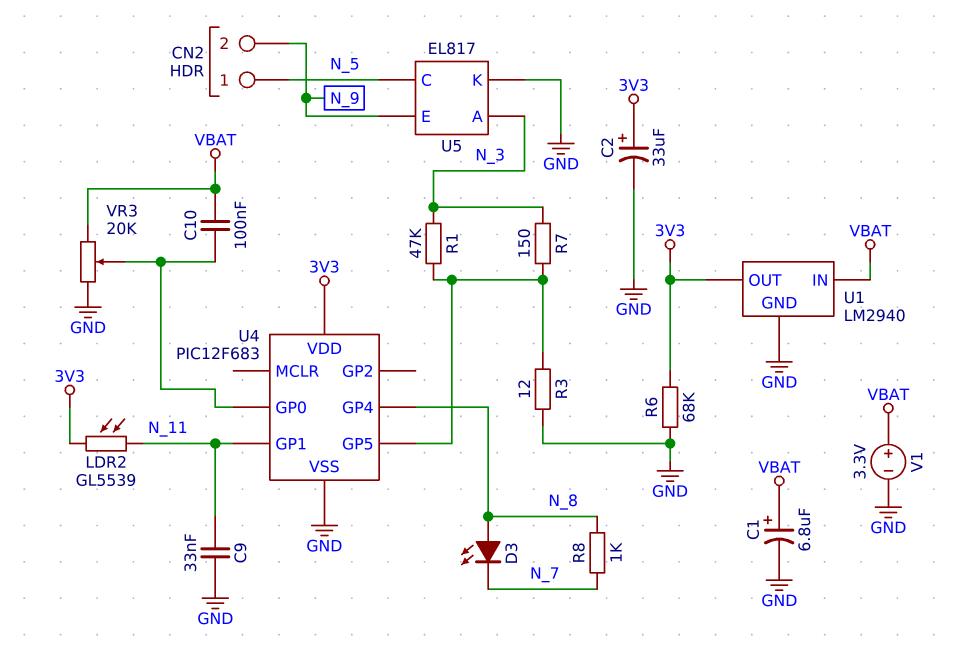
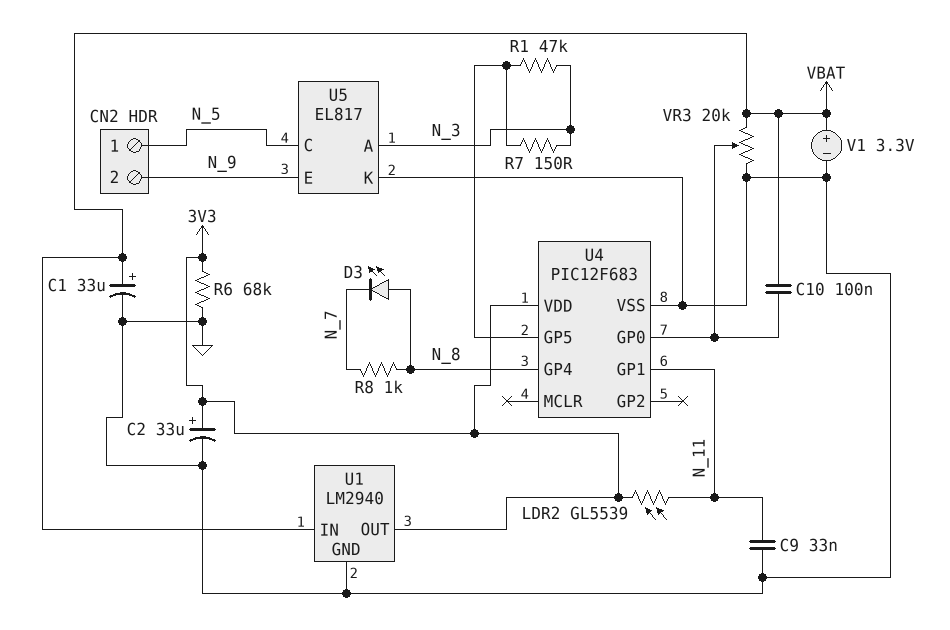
C1: 6.8uF (plus VBAT, minus GND) -> 33uF (plus VBAT, minus GND)
R3: 12 (GND, U4/GP5) -> none

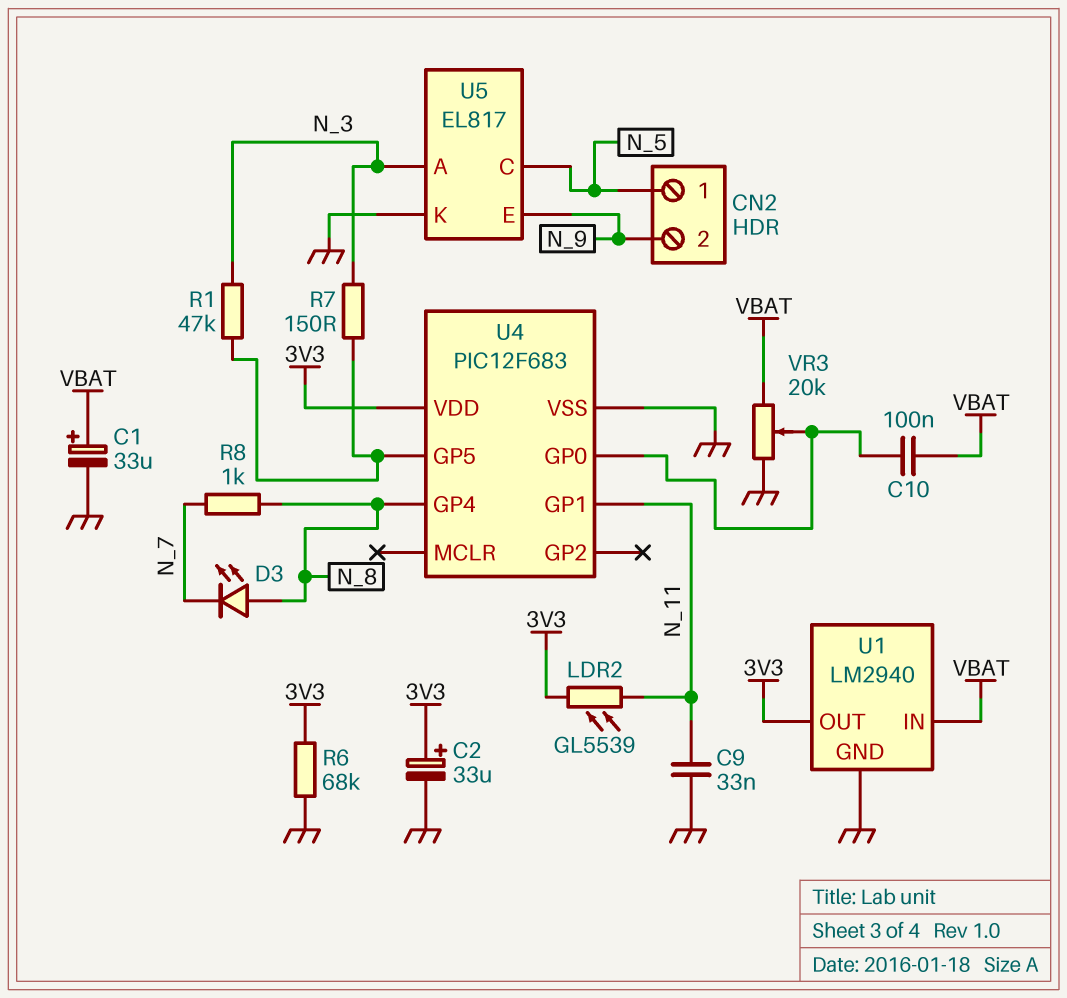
V1: 3.3V (plus VBAT, minus GND) -> none

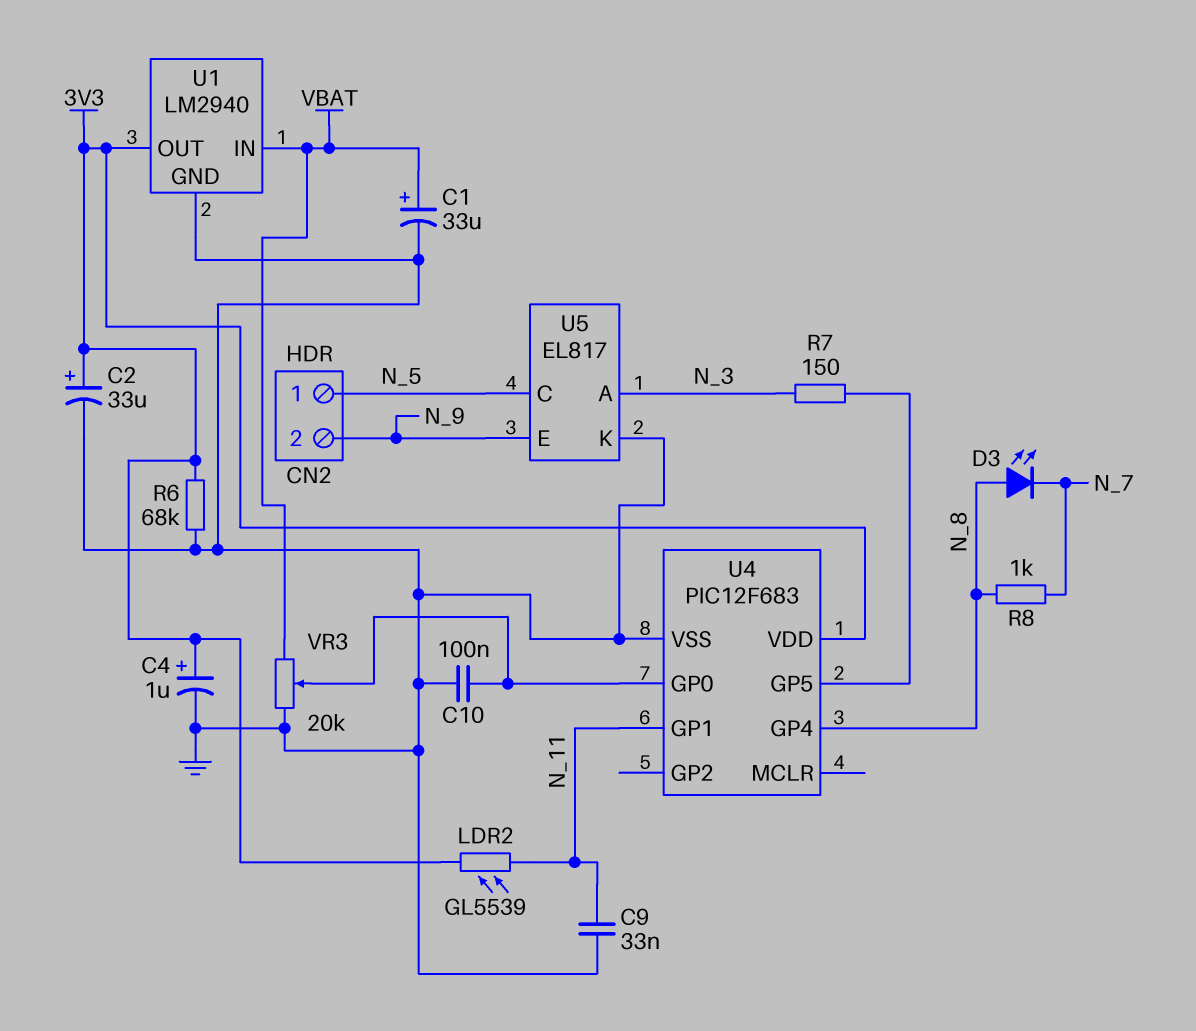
C4: none -> 1uF (plus 3V3, minus GND)
C10: 100nF (U4/GP0, VBAT) -> 100nF (GND, U4/GP0)
R1: 47k (N_3, U4/GP5) -> none

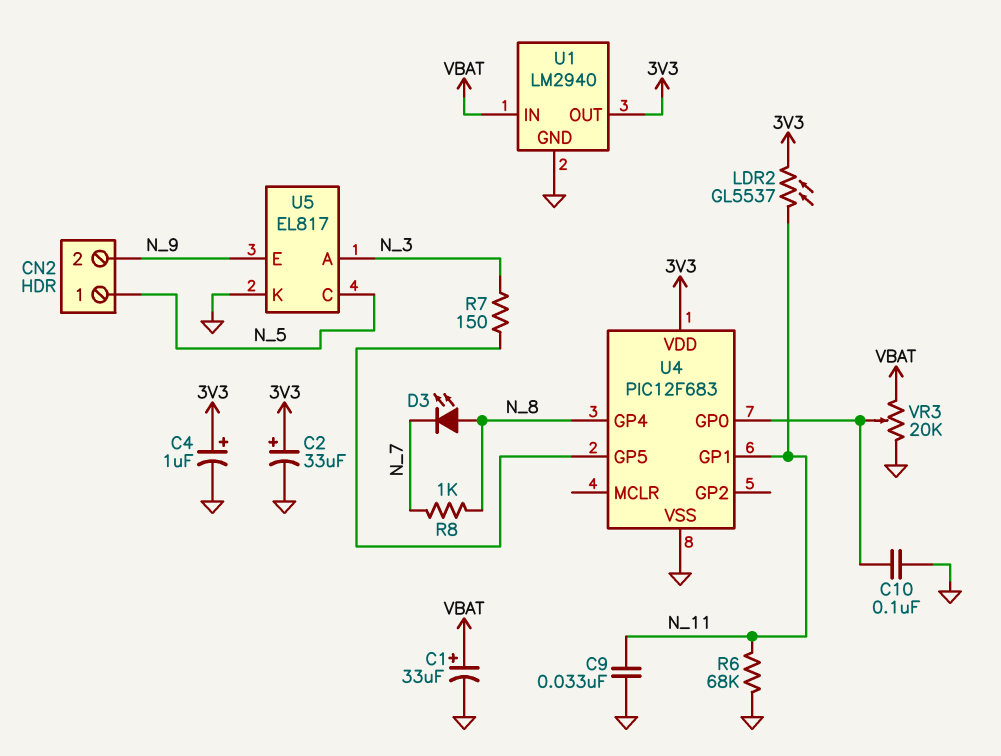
LDR2: GL5539 (3V3, N_11) -> GL5537 (3V3, N_11)
R6: 68k (3V3, GND) -> 68k (GND, N_11)

